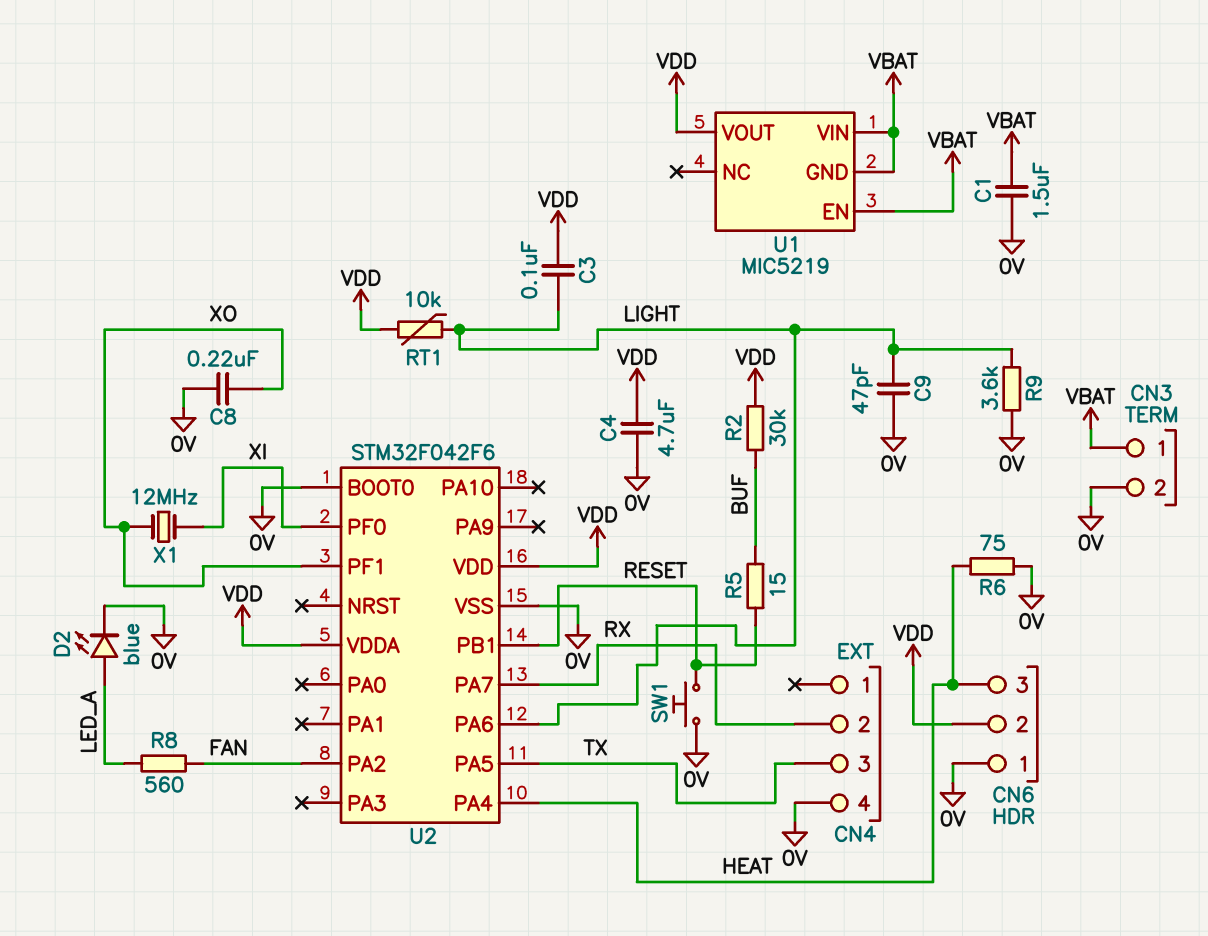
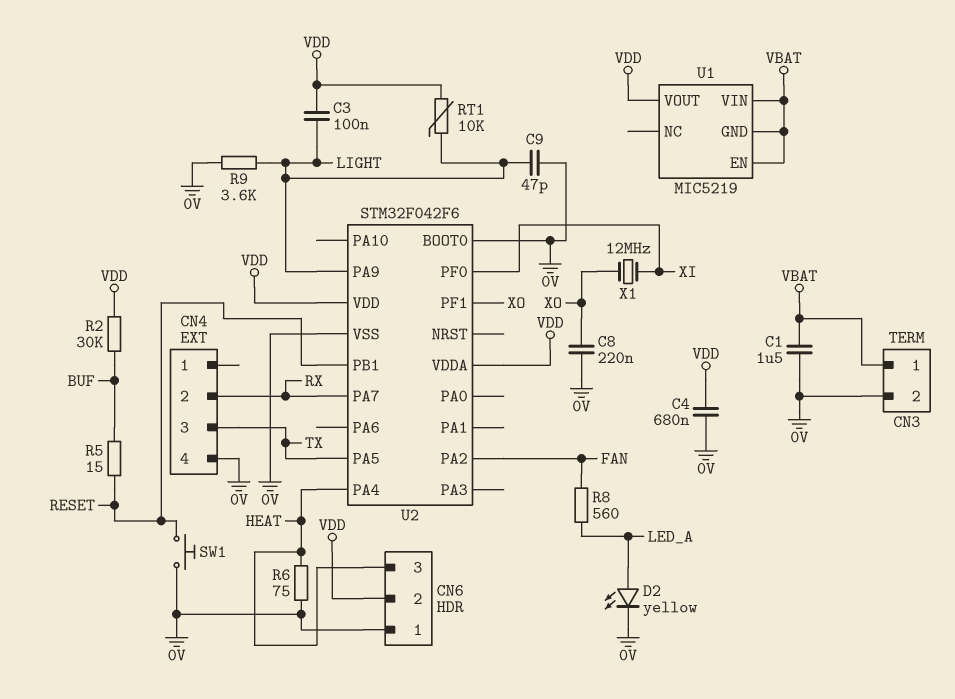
C4: 4.7uF (0V, VDD) -> 680nF (0V, VDD)
D2: LED blue (A LED_A, K 0V) -> LED yellow (A LED_A, K 0V)
U2 pin PA6: LIGHT -> none
U2 pin PA9: none -> LIGHT

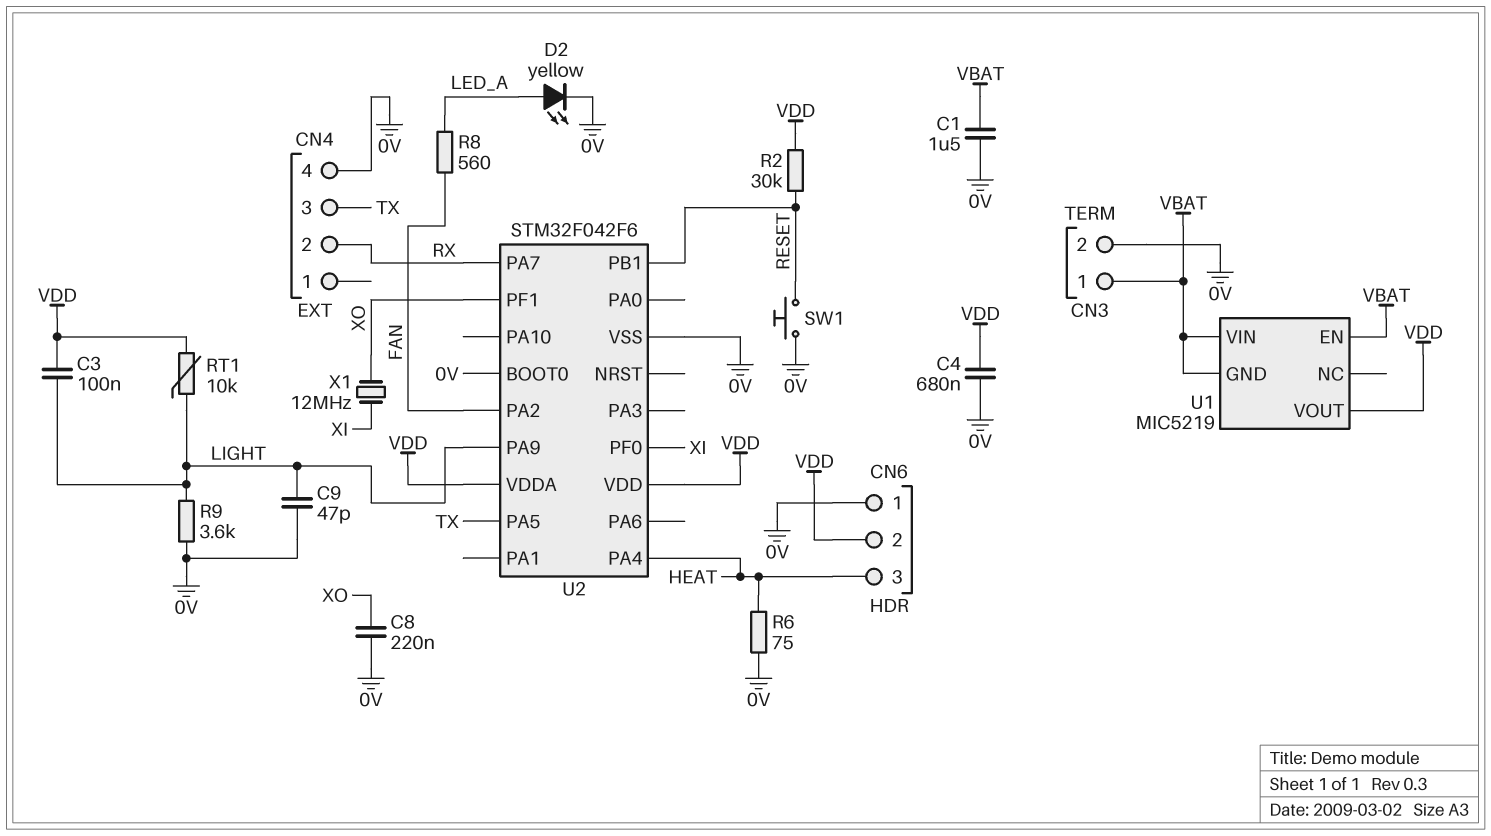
R2: 30k (BUF, VDD) -> 30k (RESET, VDD)
R5: 15 (BUF, RESET) -> none

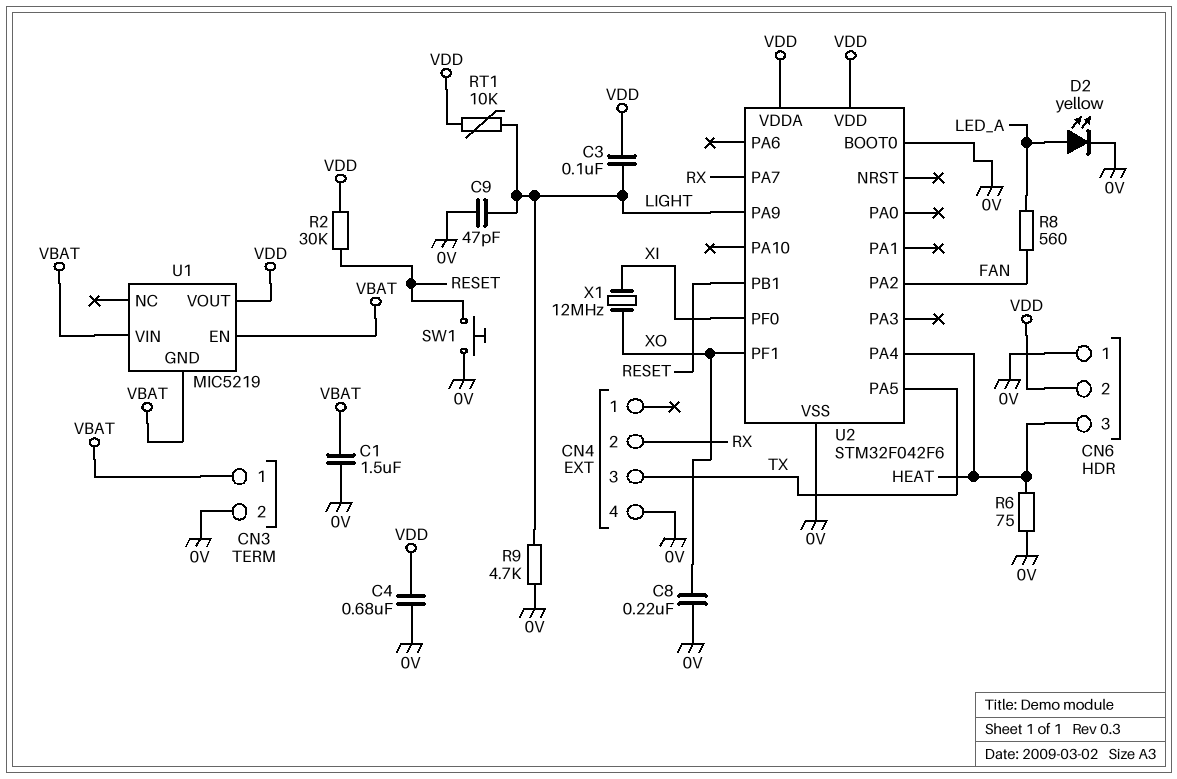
R9: 3.6k (0V, LIGHT) -> 4.7k (0V, LIGHT)

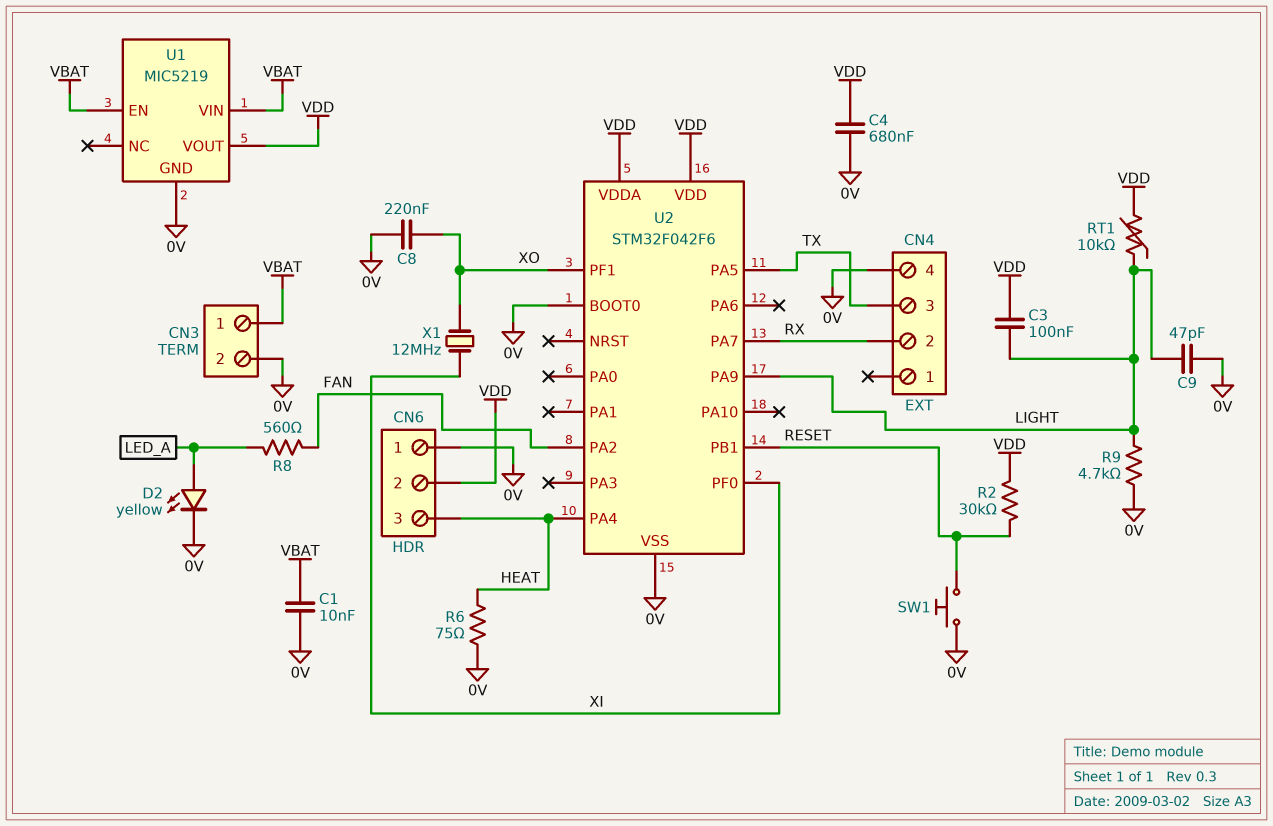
C1: 1.5uF (0V, VBAT) -> 10nF (0V, VBAT)
U1 pin GND: VBAT -> 0V

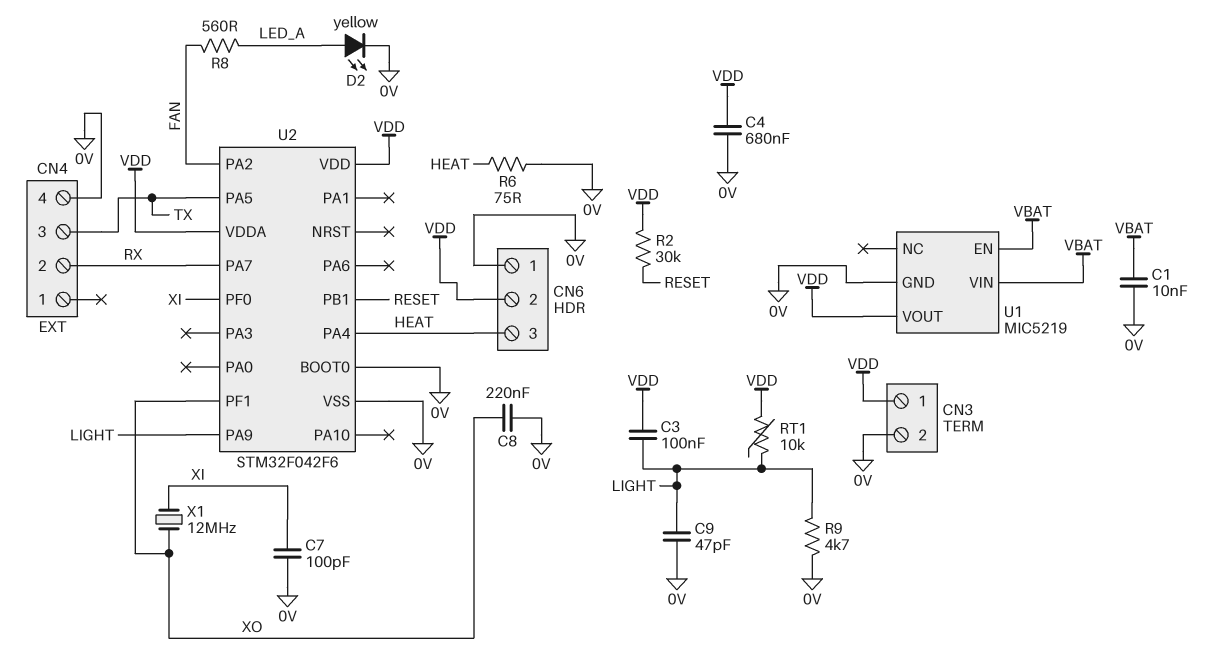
C7: none -> 100pF (0V, XI)
CN3 pin 1: VBAT -> VDD
SW1: button (0V, RESET) -> none

